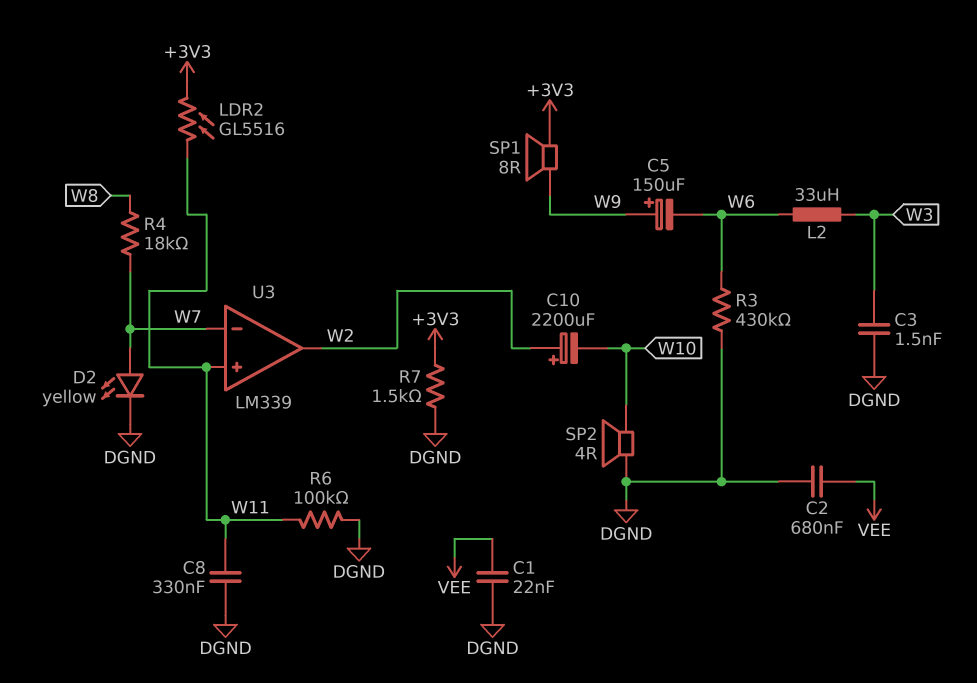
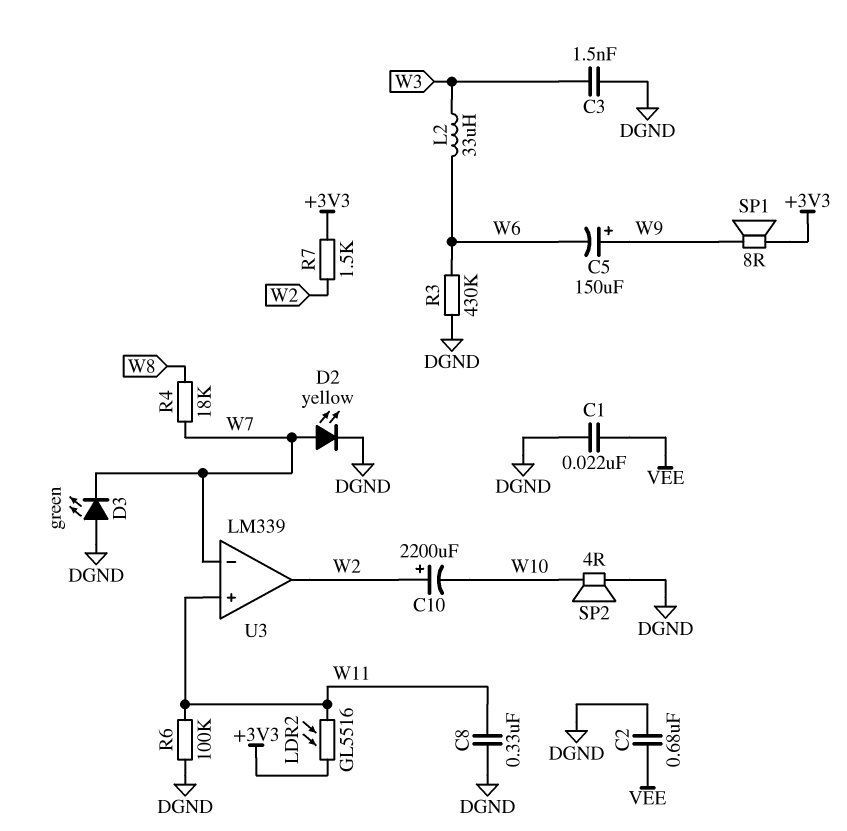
D3: none -> LED green (A DGND, K W7)
R7: 1.5k (+3V3, DGND) -> 1.5k (+3V3, W2)

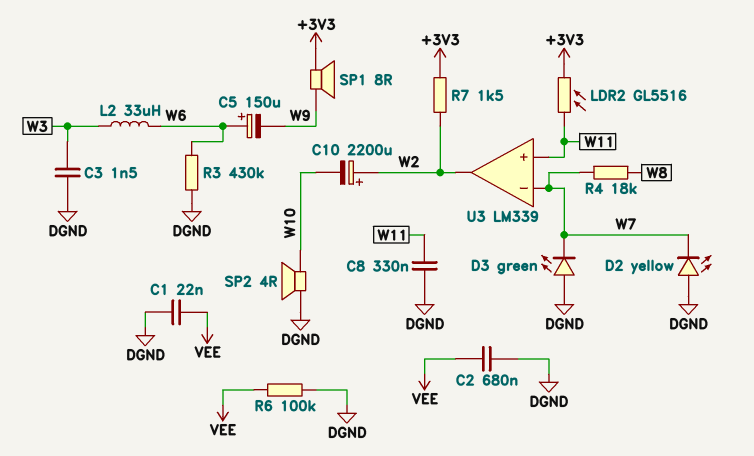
C5: 150uF (plus W9, minus W6) -> 150uF (plus W6, minus W9)
D2: LED yellow (A W7, K DGND) -> LED yellow (A DGND, K W7)
R6: 100k (DGND, W11) -> 100k (DGND, VEE)

